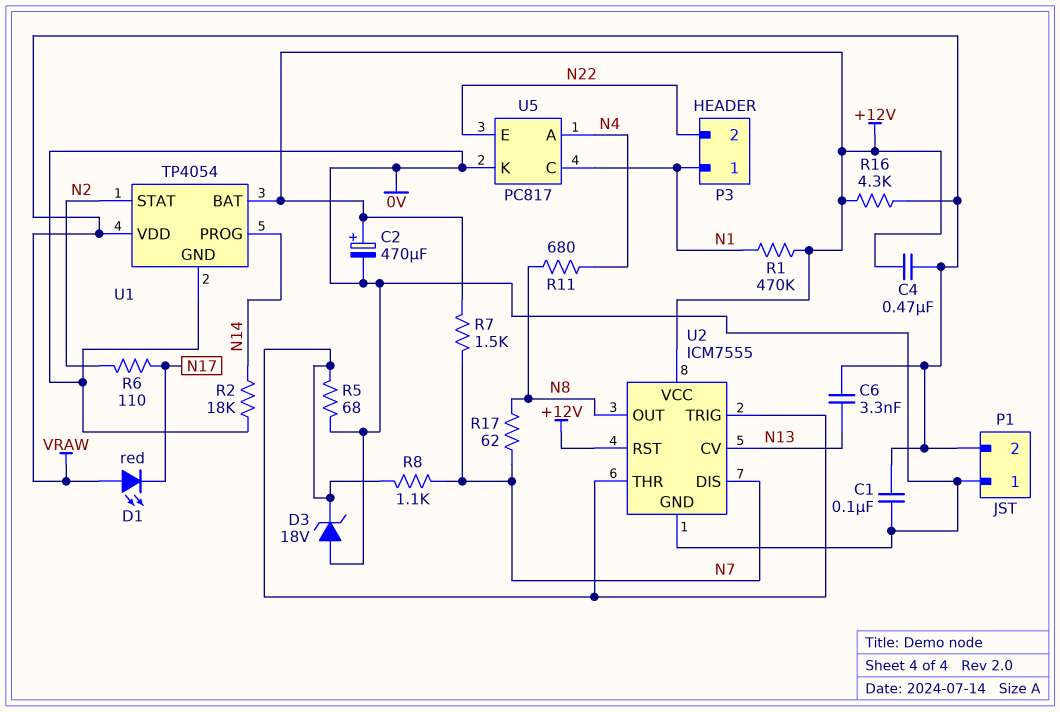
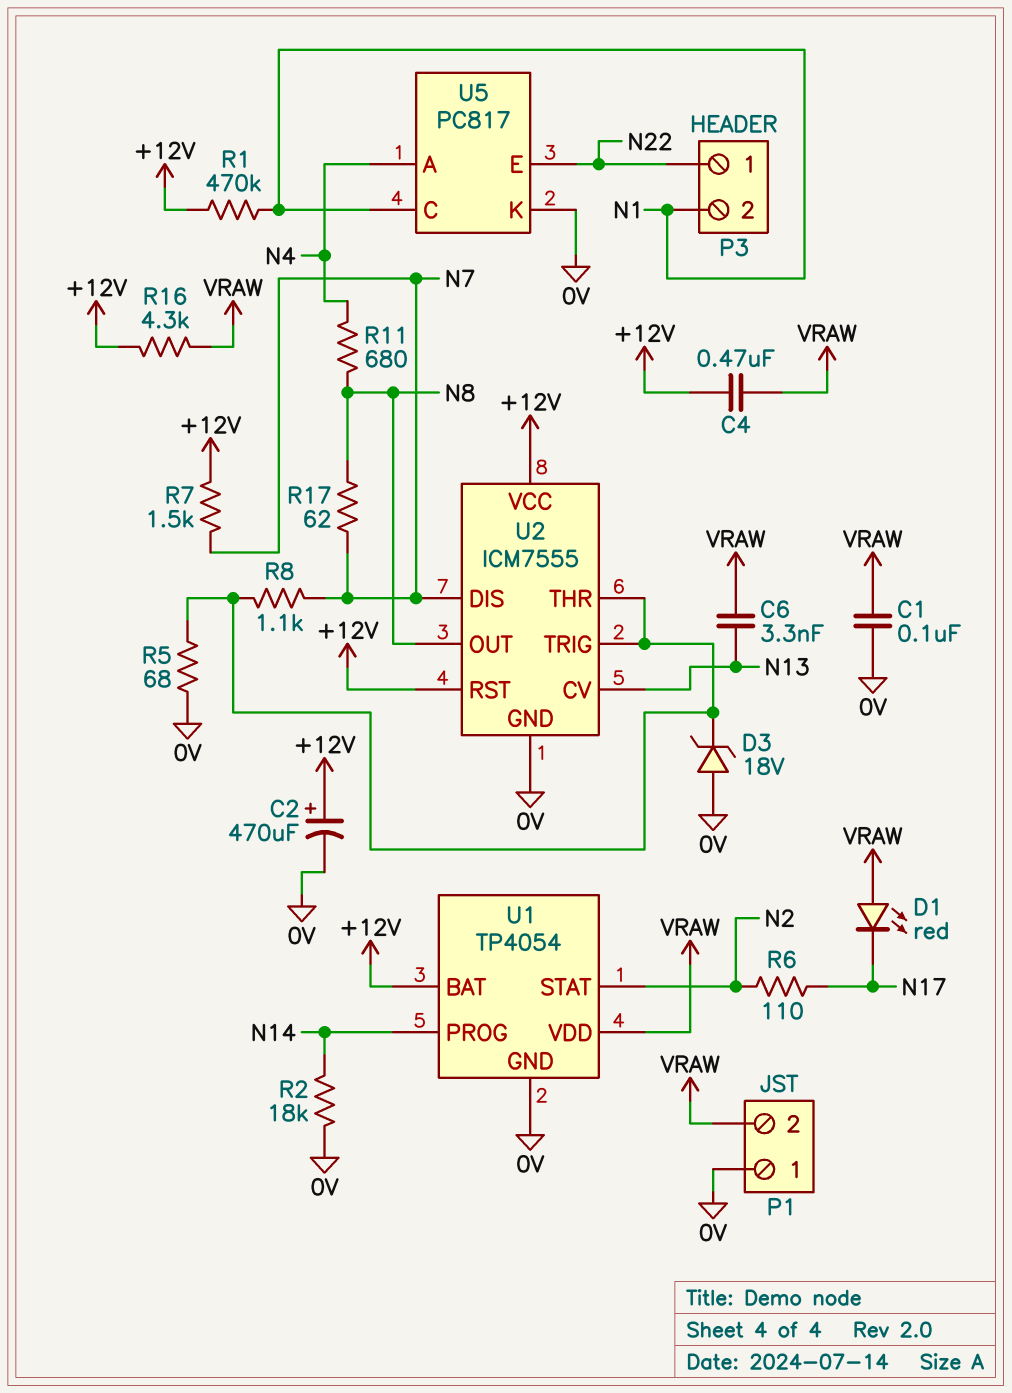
P3 pin 1: N1 -> N22
P3 pin 2: N22 -> N1

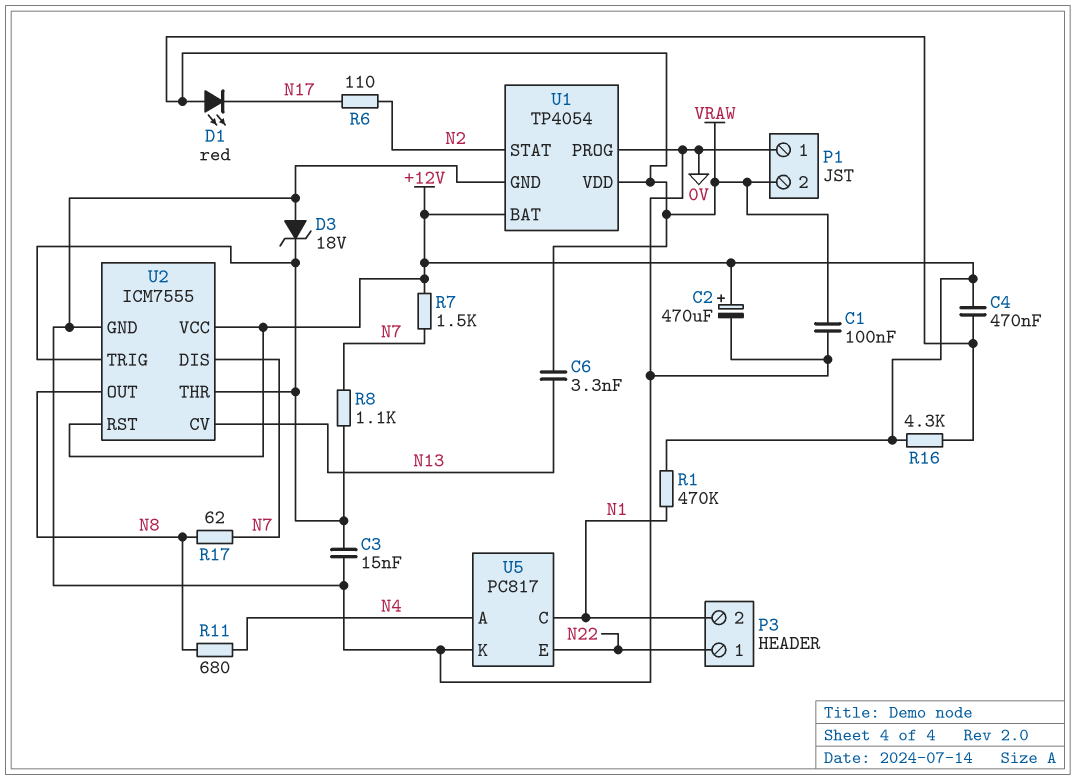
C3: none -> 15nF (0V, U2/THR)
R2: 18k (0V, N14) -> none
R5: 68 (0V, U2/THR) -> none
U1 pin PROG: N14 -> 0V

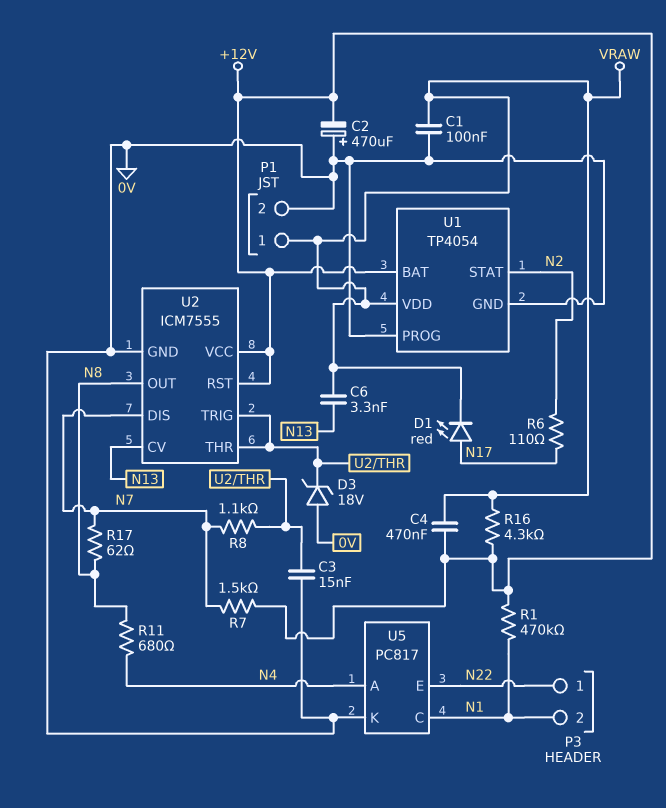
C2: 470uF (plus +12V, minus 0V) -> 470uF (plus 0V, minus +12V)
D1: LED red (A VRAW, K N17) -> LED red (A N17, K VRAW)
P1 pin 1: 0V -> VRAW
P1 pin 2: VRAW -> 0V

